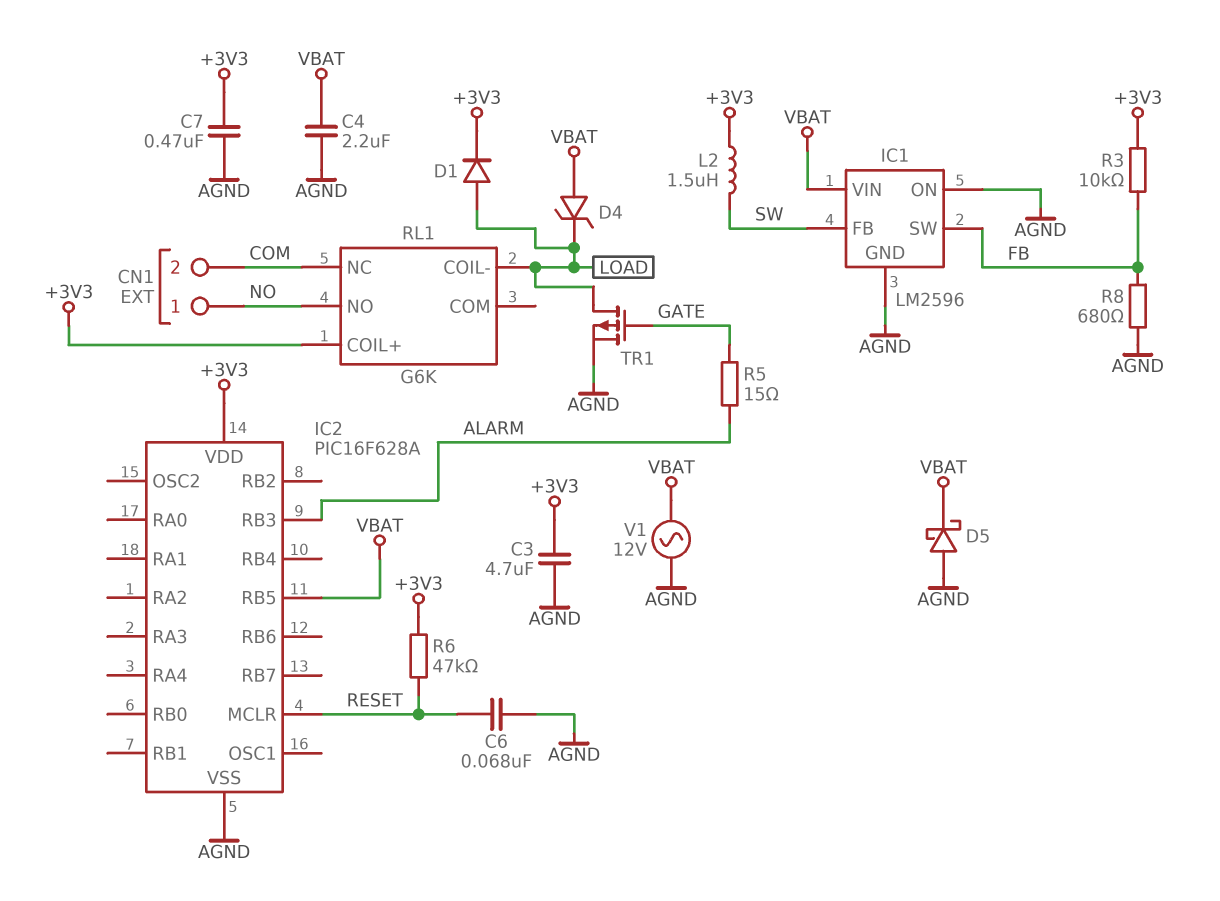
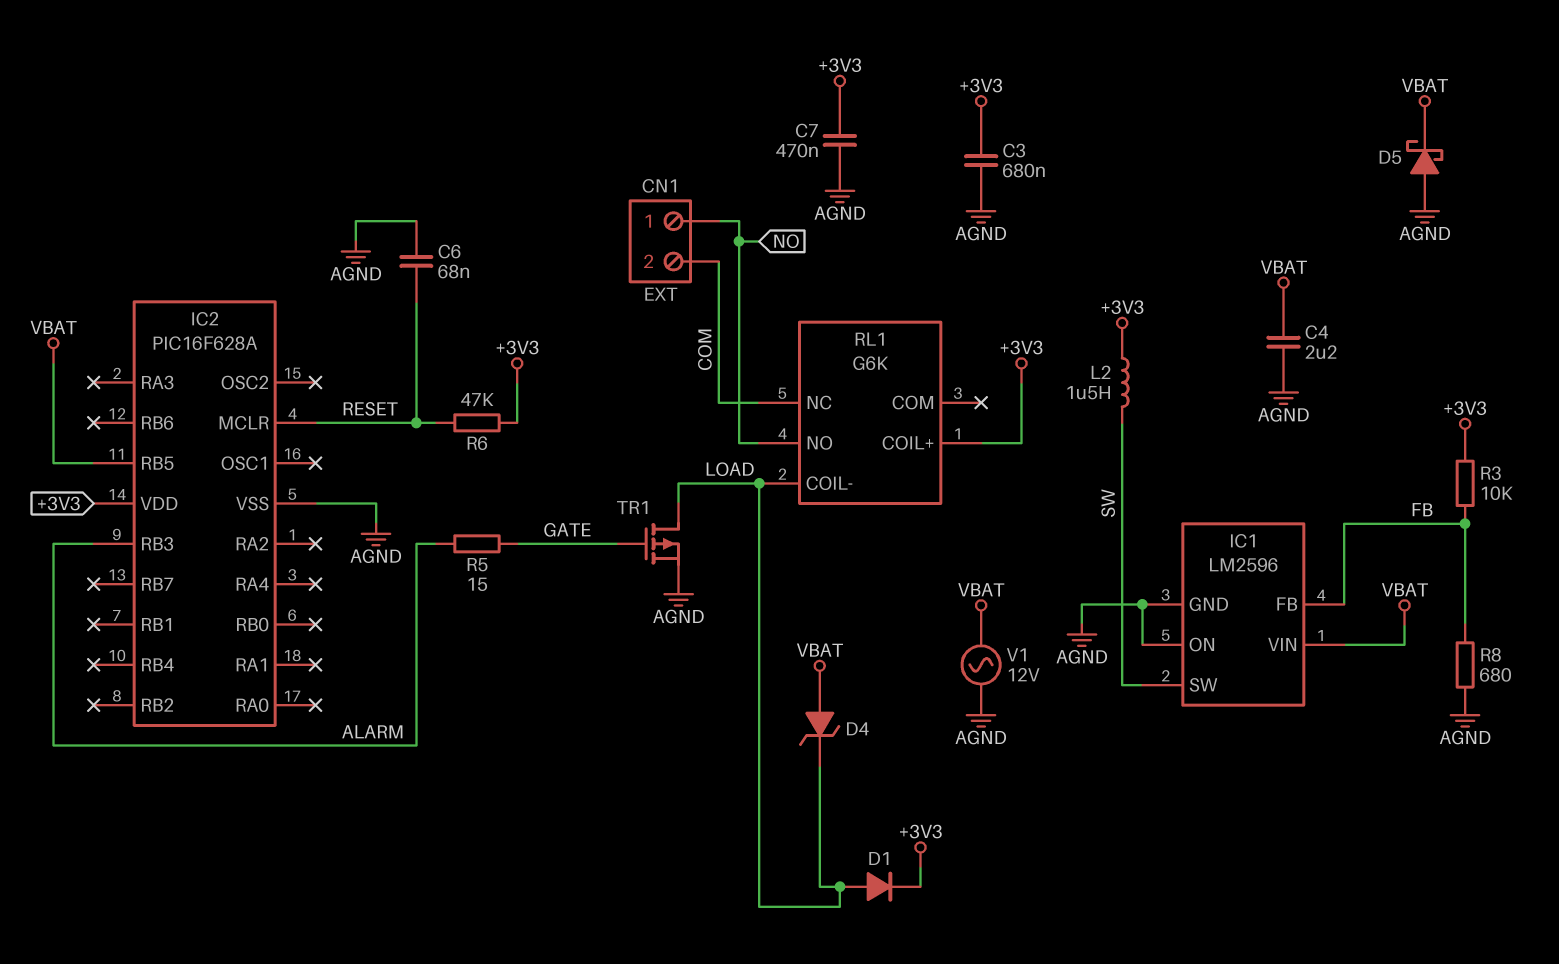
C3: 4.7uF (+3V3, AGND) -> 680nF (+3V3, AGND)
IC1 pin FB: SW -> FB
IC1 pin SW: FB -> SW

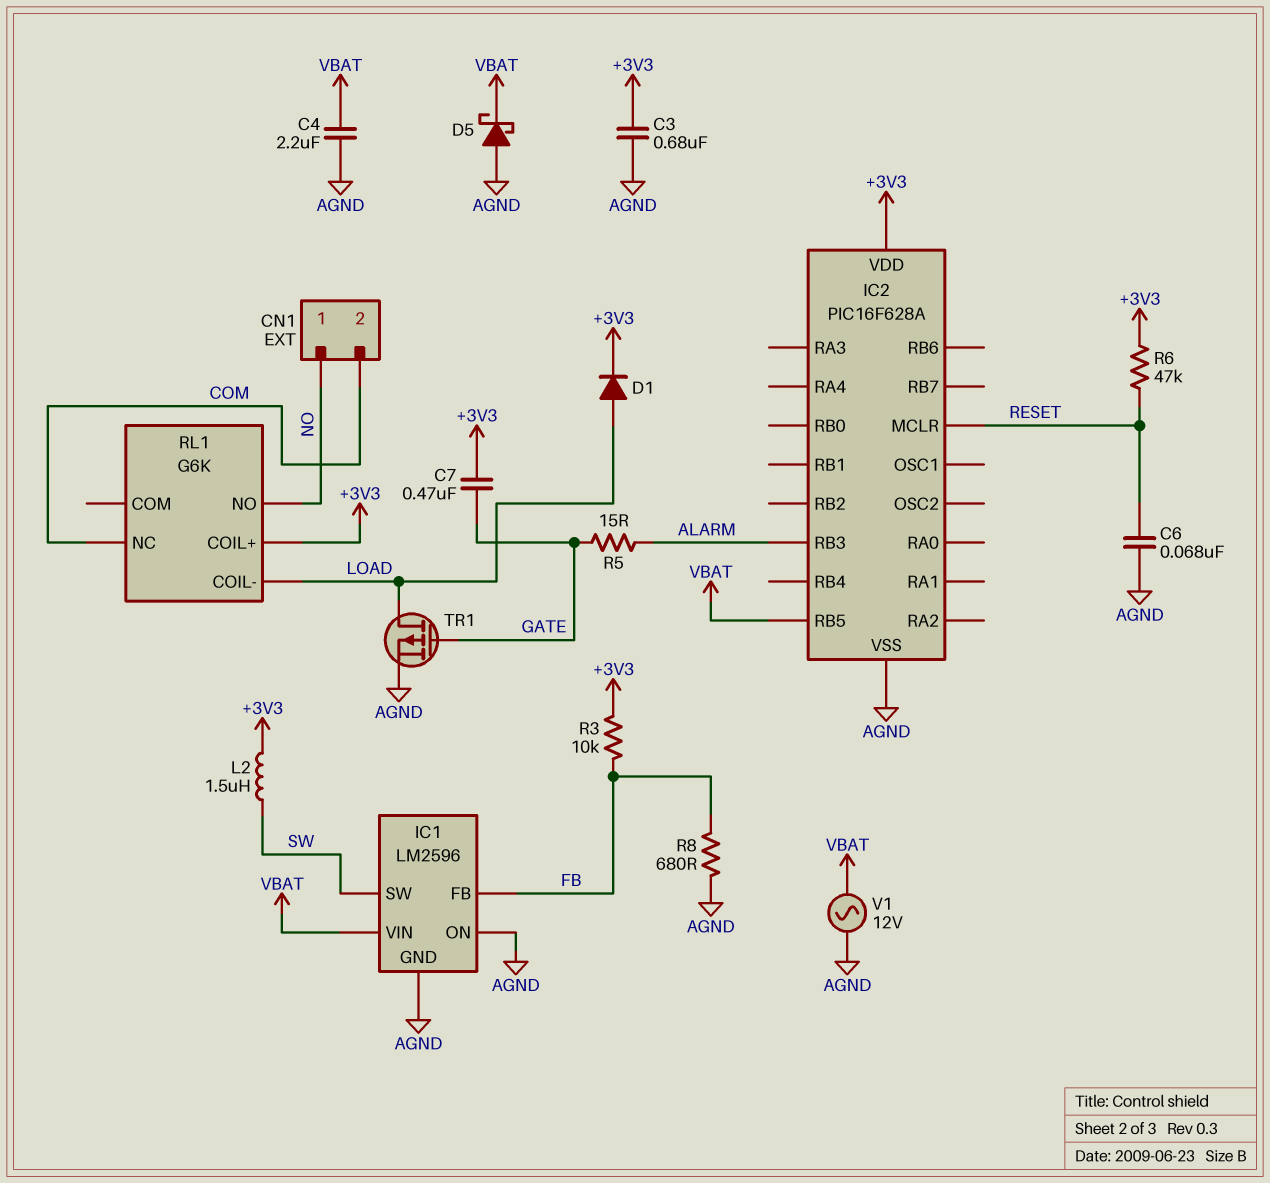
C7: 470nF (+3V3, AGND) -> 470nF (+3V3, GATE)
D4: zener (A VBAT, K LOAD) -> none

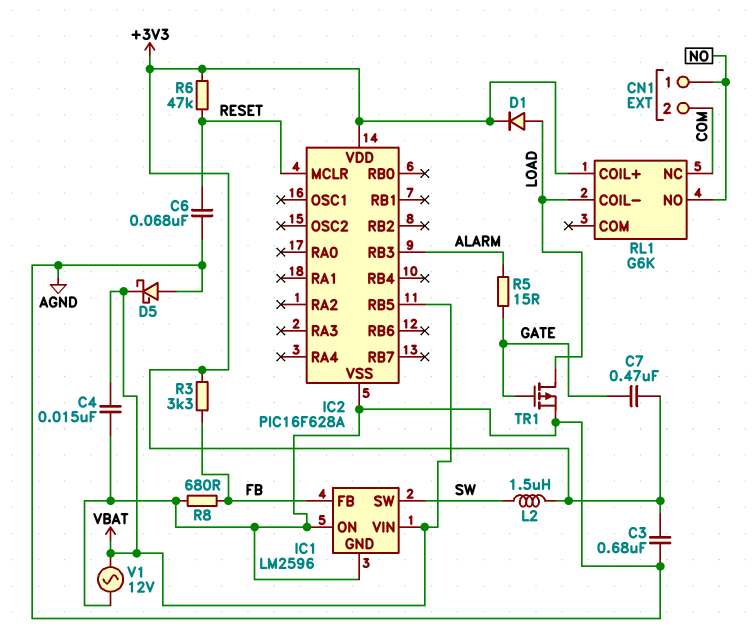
C4: 2.2uF (AGND, VBAT) -> 15nF (AGND, VBAT)
R3: 10k (+3V3, FB) -> 3.3k (+3V3, FB)

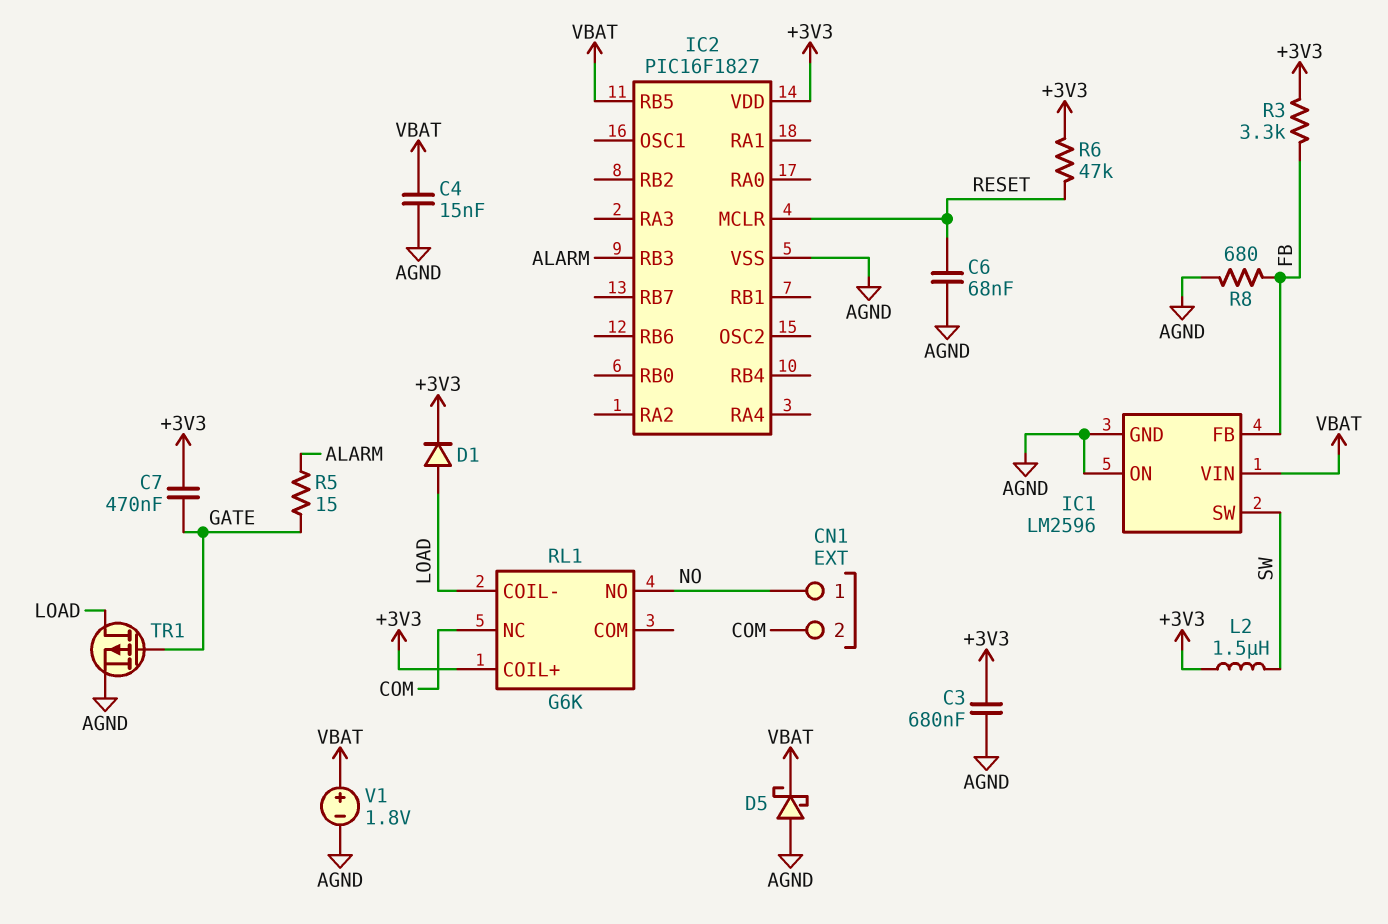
IC2: PIC16F628A -> PIC16F1827
V1: AC 12V (AGND, VBAT) -> 1.8V (plus VBAT, minus AGND)

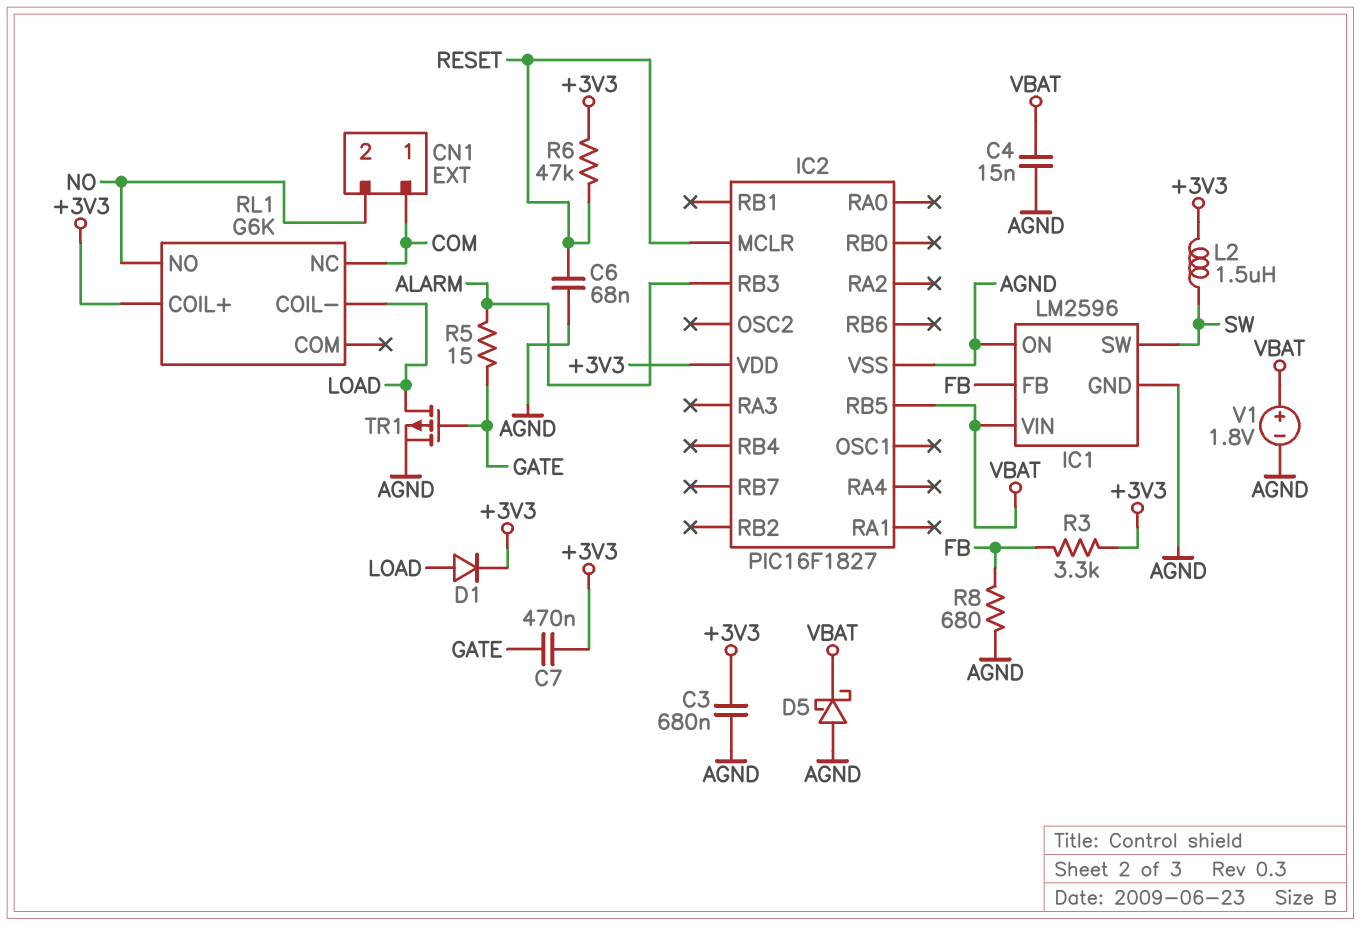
CN1 pin 1: NO -> COM
CN1 pin 2: COM -> NO

